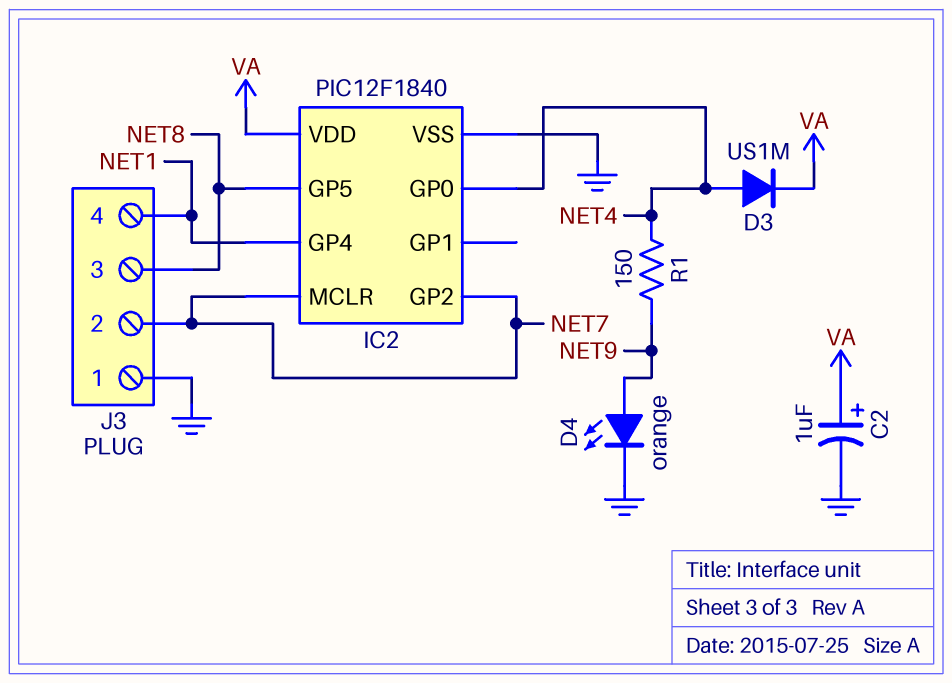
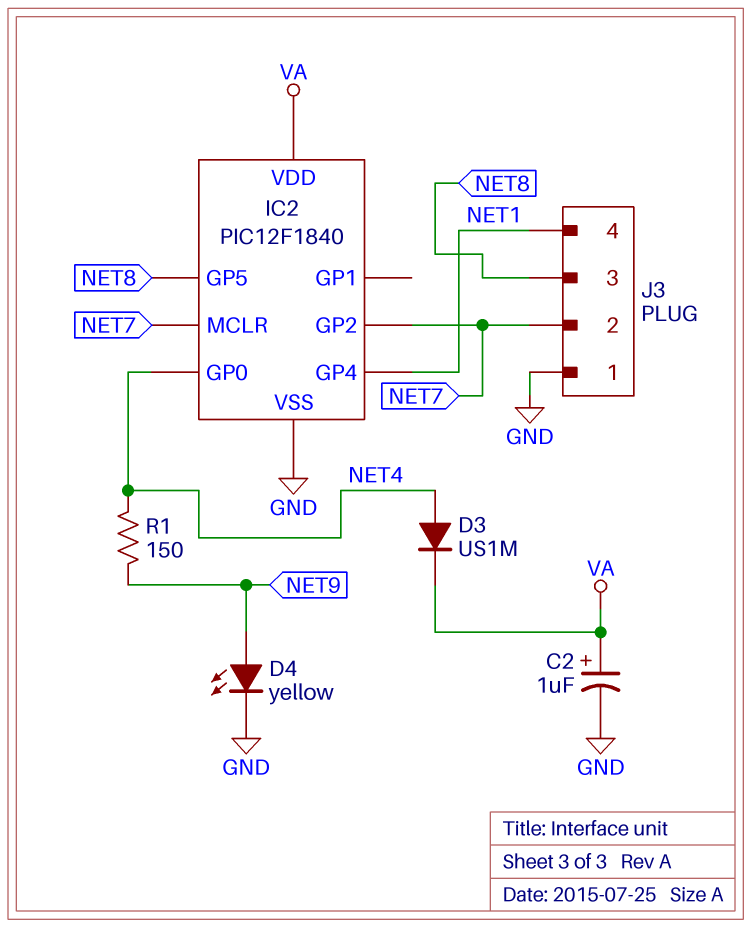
D4: LED orange (A NET9, K GND) -> LED yellow (A NET9, K GND)

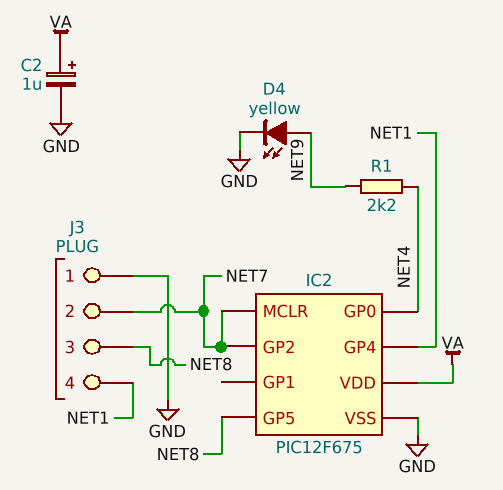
D3: diode US1M (A NET4, K VA) -> none
IC2: PIC12F1840 -> PIC12F675
R1: 150 (NET4, NET9) -> 2.2k (NET4, NET9)

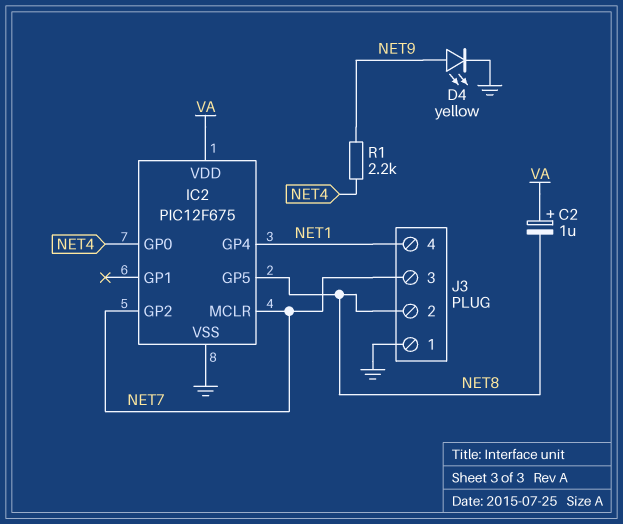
C2: 1uF (plus VA, minus GND) -> 1uF (plus VA, minus NET8)
J3 pin 2: NET7 -> NET8
J3 pin 3: NET8 -> NET7

